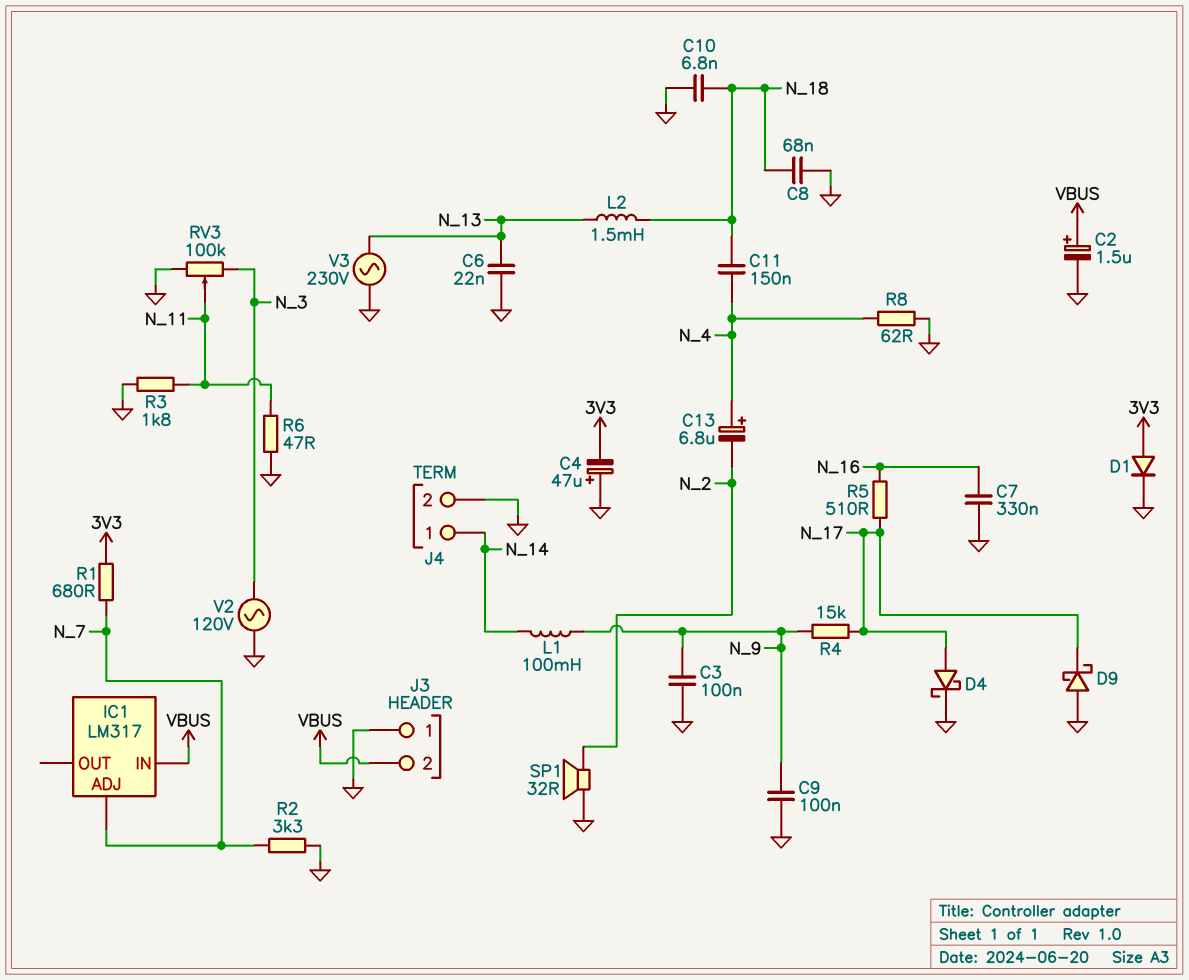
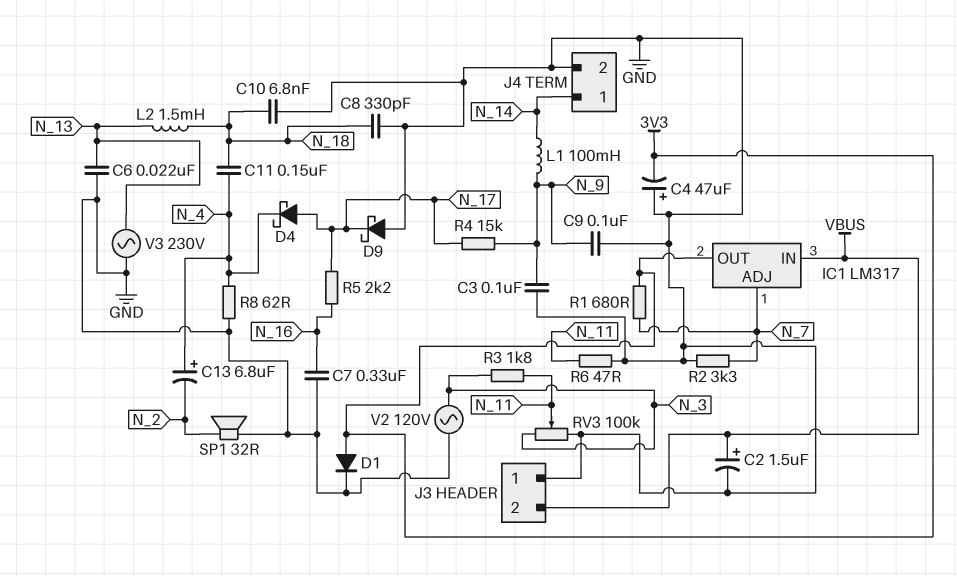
C8: 68nF (GND, N_18) -> 330pF (GND, N_18)
D4: schottky (A N_17, K GND) -> schottky (A N_17, K N_4)
IC1 pin OUT: none -> 3V3
R3: 1.8k (GND, N_11) -> 1.8k (N_3, N_11)
R5: 510 (N_16, N_17) -> 2.2k (N_16, N_17)

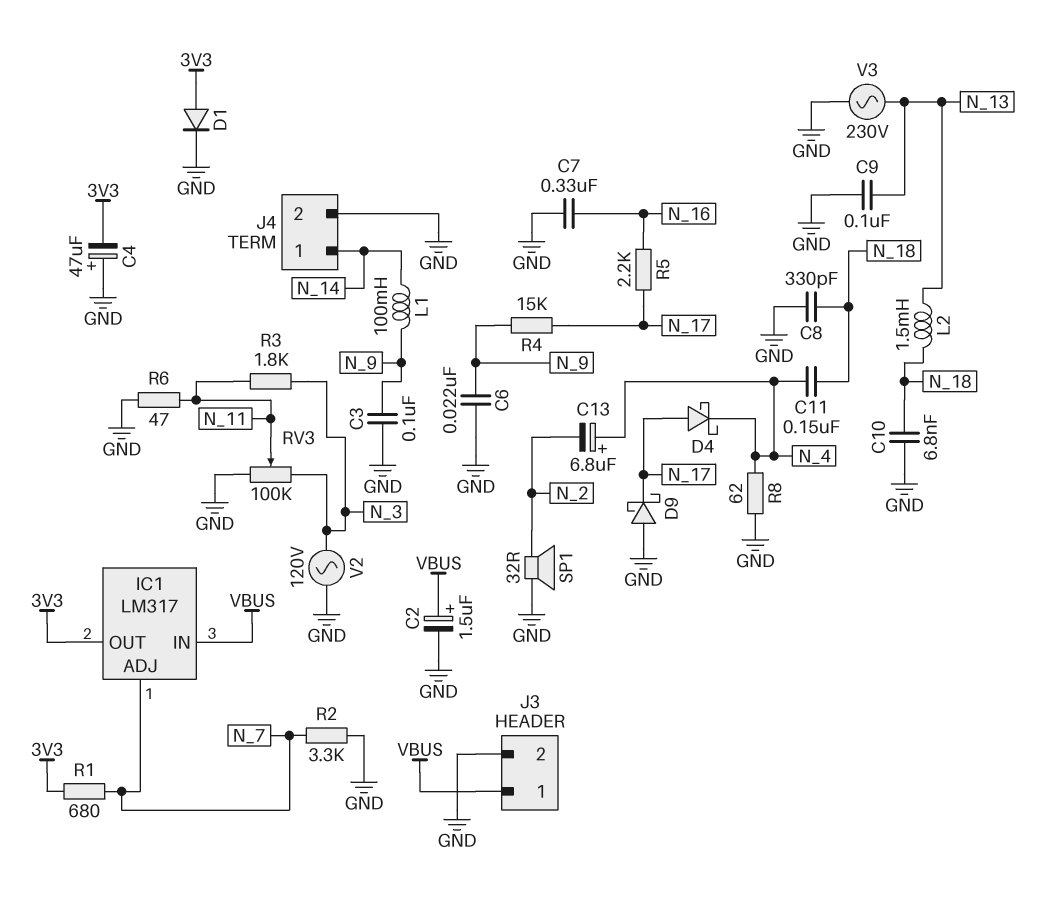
C6: 22nF (GND, N_13) -> 22nF (GND, N_9)
C9: 100nF (GND, N_9) -> 100nF (GND, N_13)
J3 pin 1: GND -> VBUS
J3 pin 2: VBUS -> GND

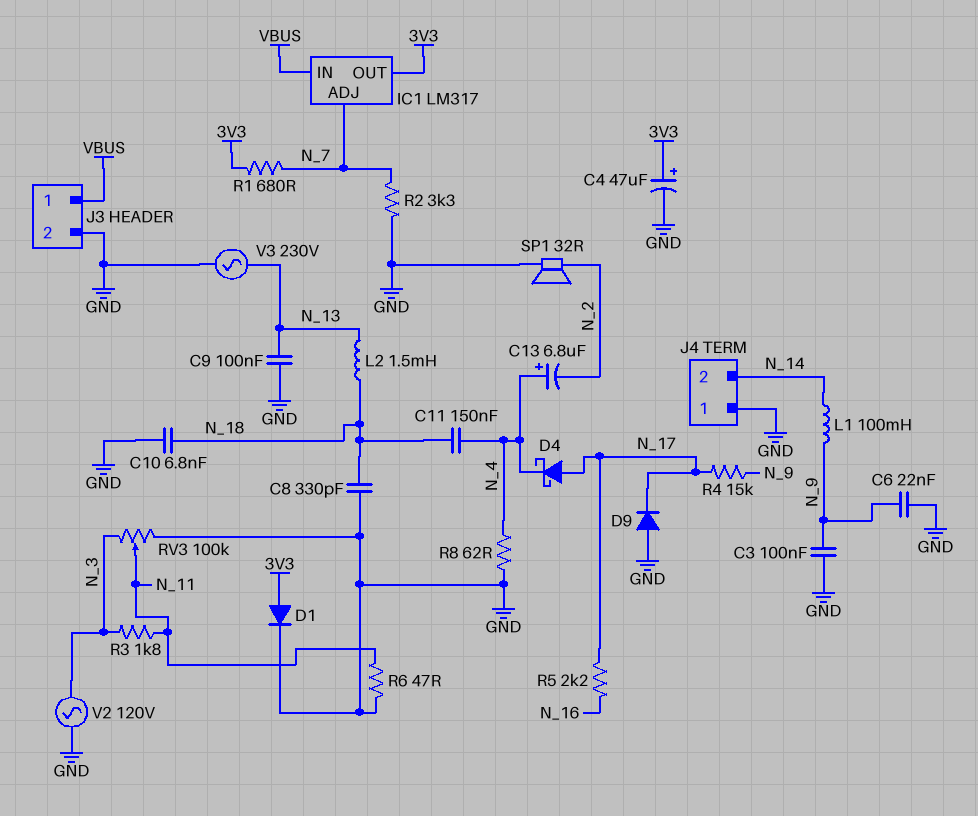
C2: 1.5uF (plus VBUS, minus GND) -> none
C4: 47uF (plus GND, minus 3V3) -> 47uF (plus 3V3, minus GND)
C7: 330nF (GND, N_16) -> none
D9: schottky (A GND, K N_17) -> diode (A GND, K N_17)
J4 pin 1: N_14 -> GND
J4 pin 2: GND -> N_14

